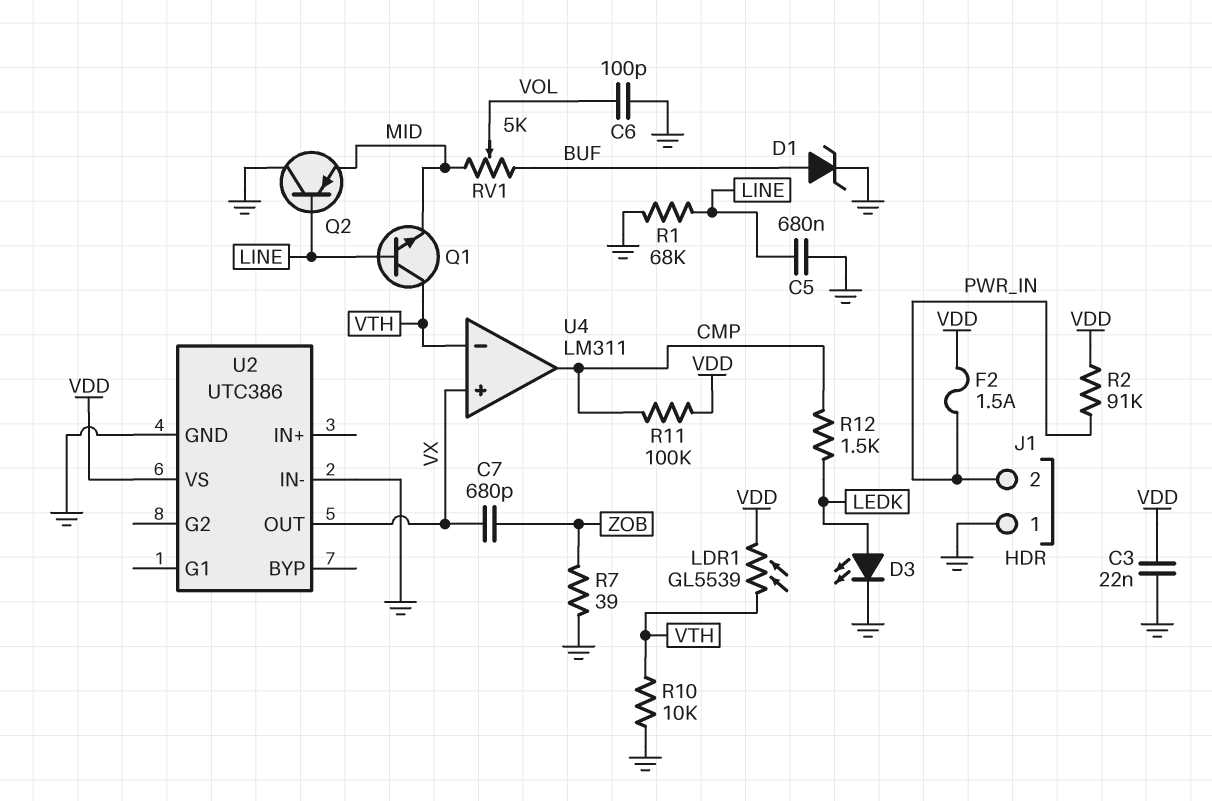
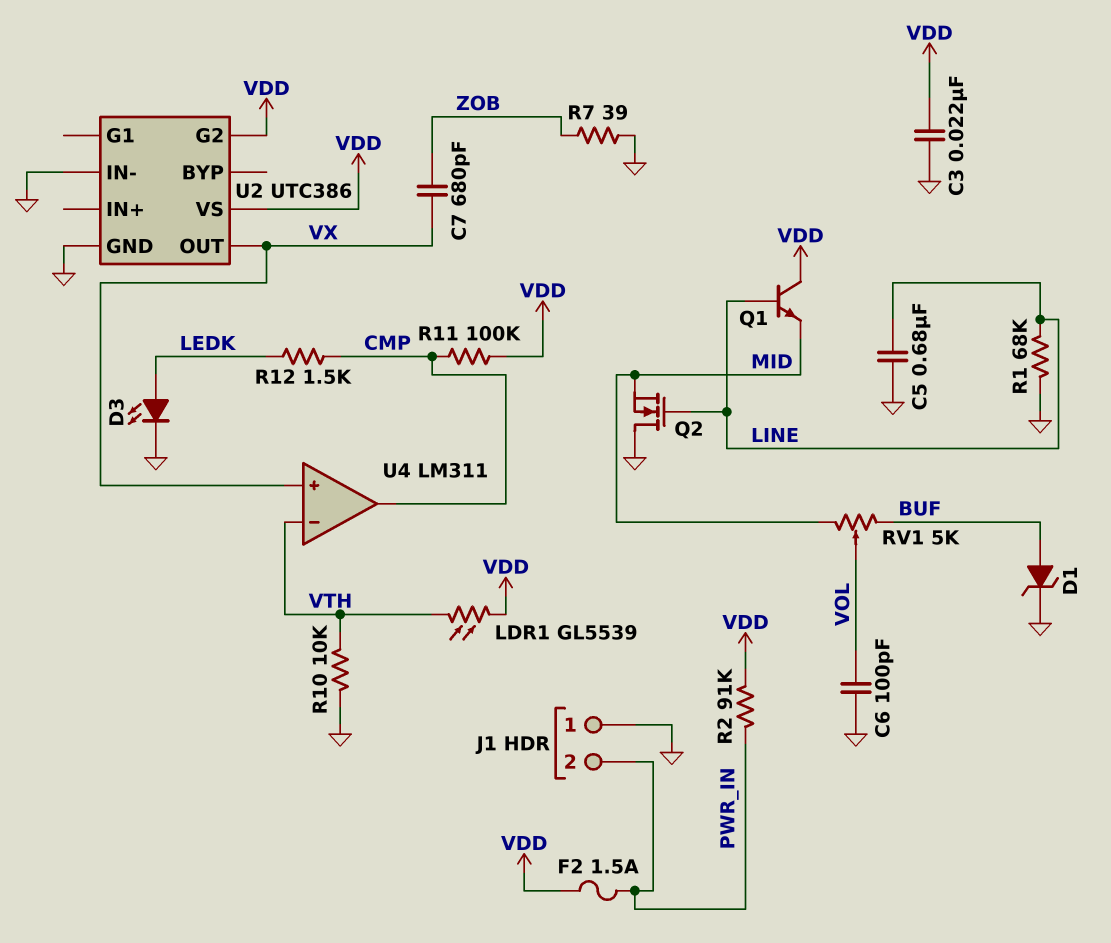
Q1: NPN (B LINE, C VTH, E MID) -> NPN (B LINE, C VDD, E MID)
Q2: PNP (B LINE, C GND, E MID) -> NMOS (G LINE, D GND, S MID)
U2 pin G2: none -> VDD

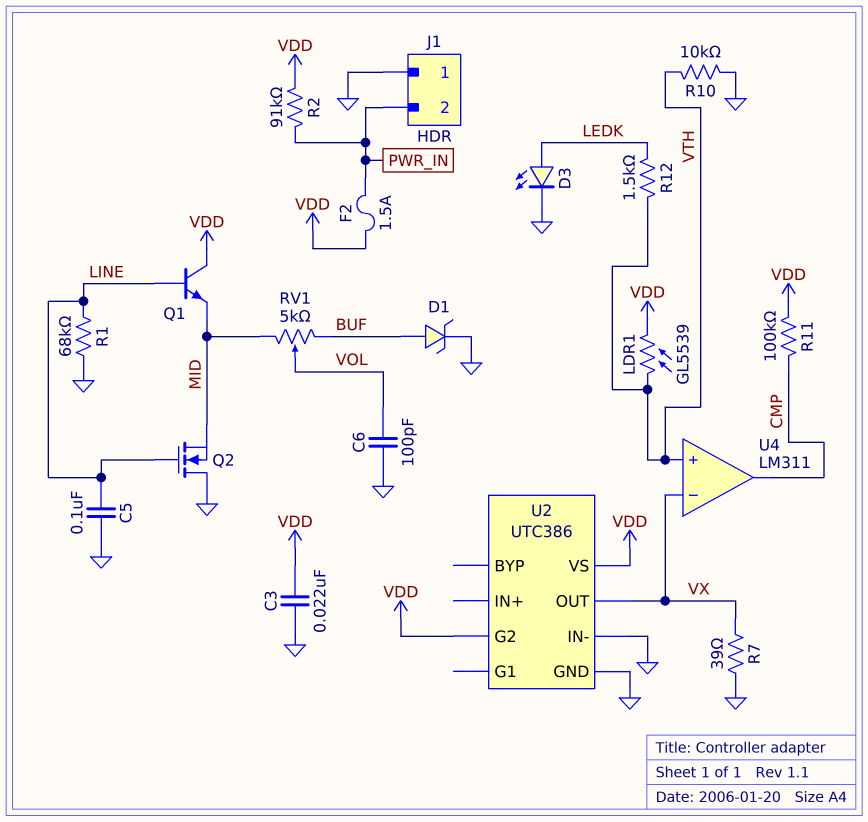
C5: 680nF (GND, LINE) -> 100nF (GND, LINE)
C7: 680pF (VX, ZOB) -> none
R7: 39 (GND, ZOB) -> 39 (GND, VX)
R12: 1.5k (CMP, LEDK) -> 1.5k (LEDK, VTH)
U4 pin in+: VX -> VTH
U4 pin in-: VTH -> VX

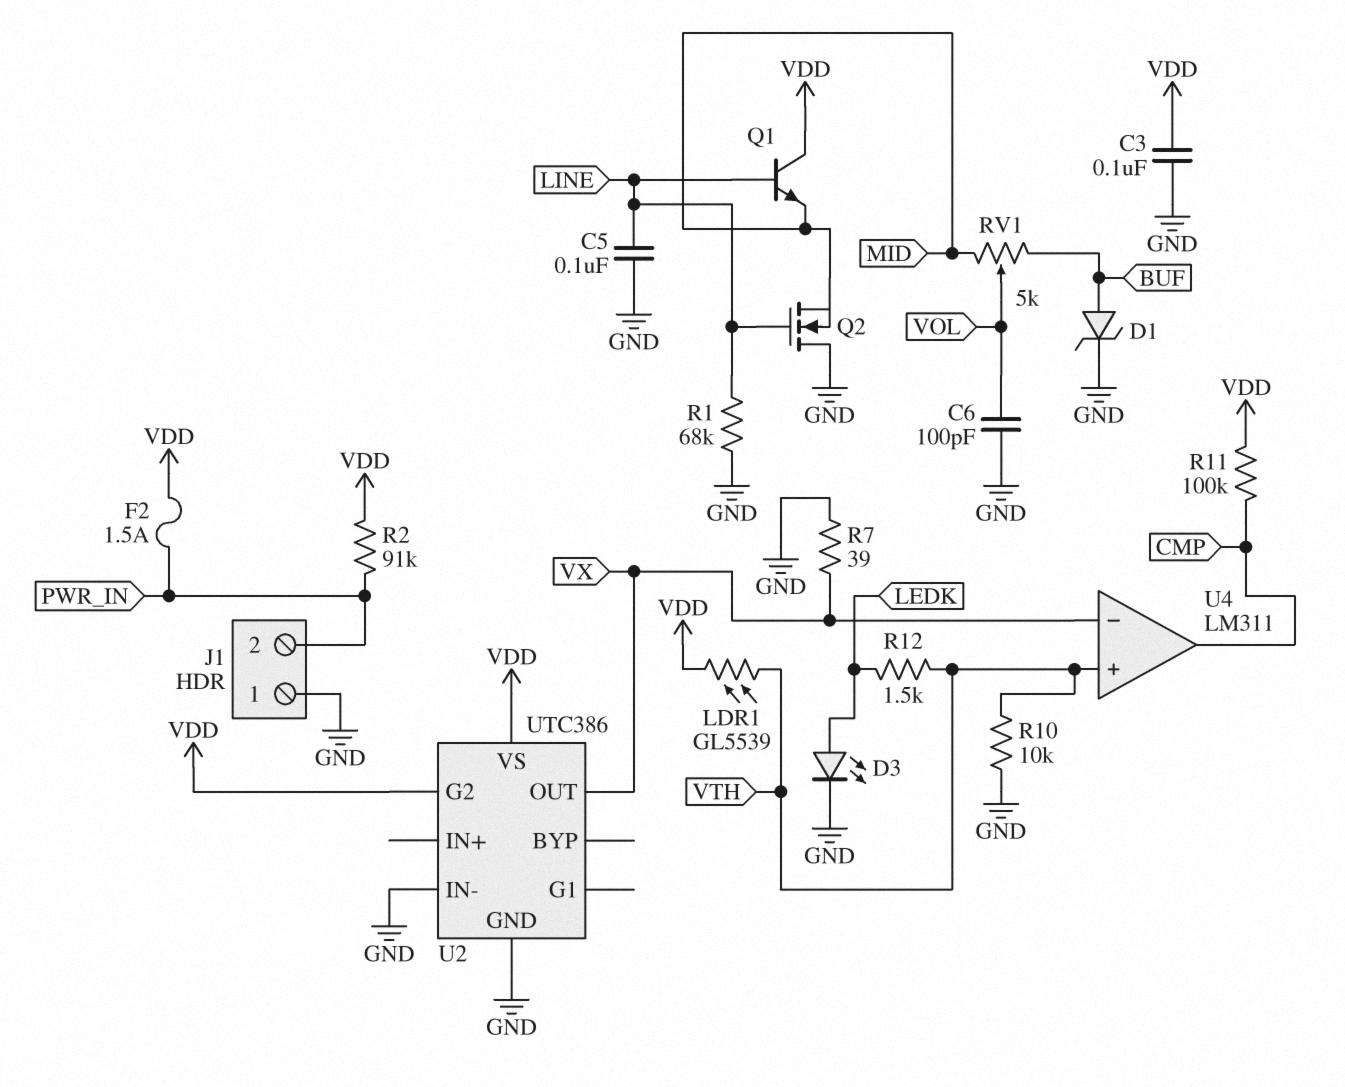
C3: 22nF (GND, VDD) -> 100nF (GND, VDD)

